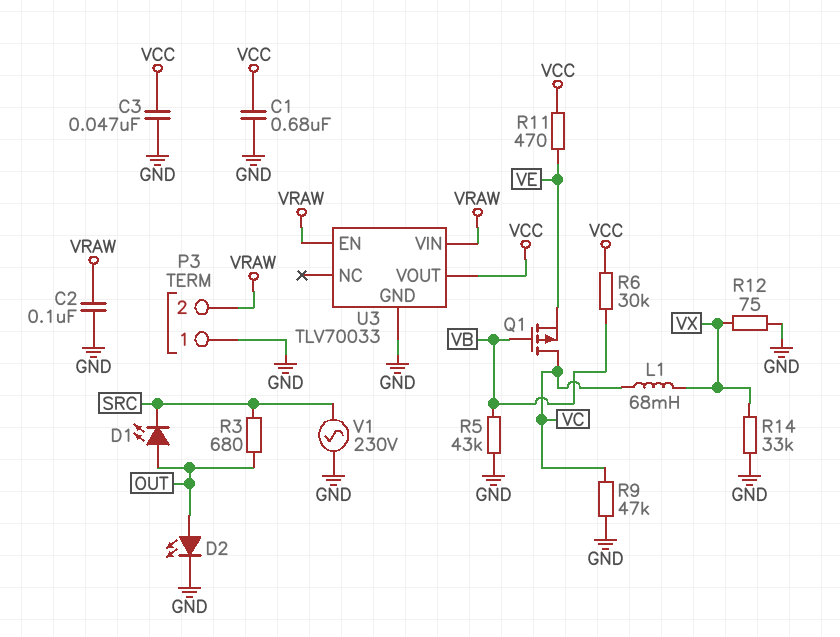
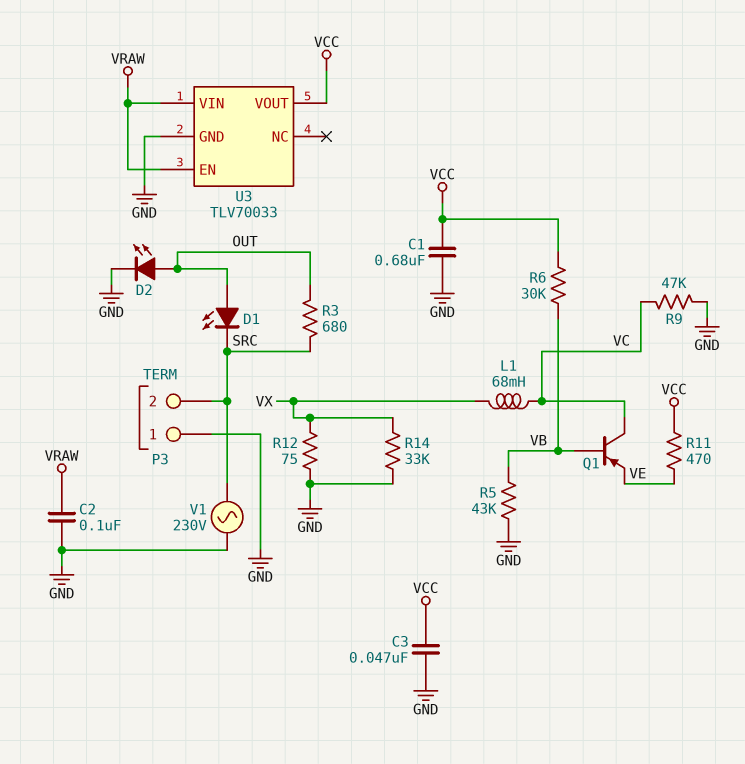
P3 pin 2: VRAW -> SRC
Q1: PMOS (G VB, D VC, S VE) -> PNP (B VB, C VC, E VE)

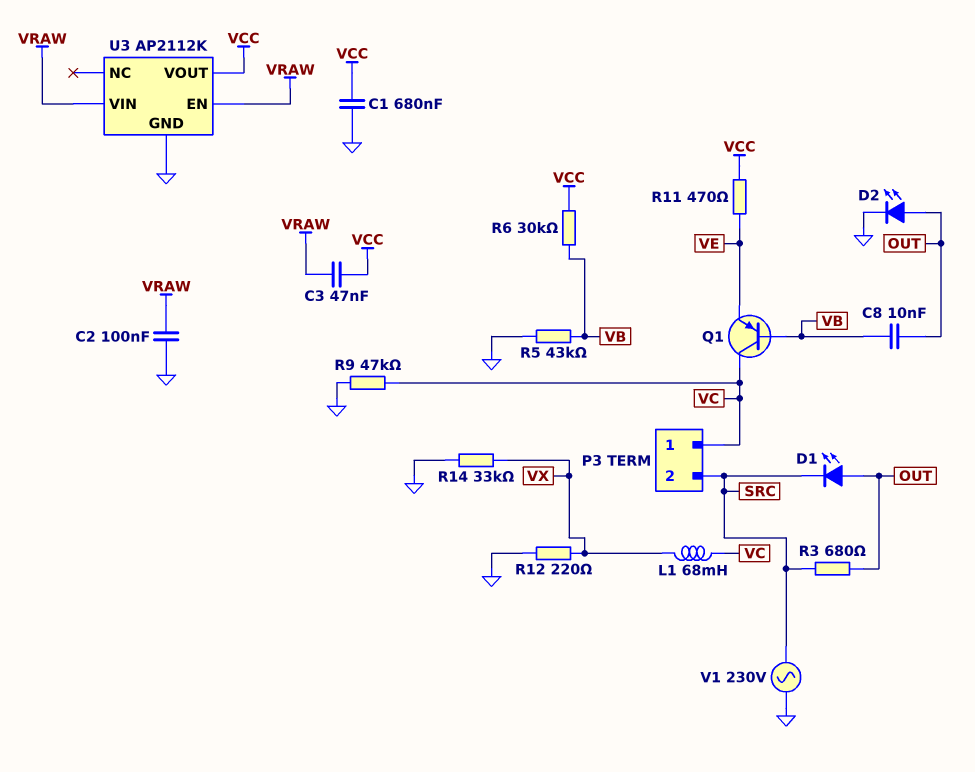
C3: 47nF (GND, VCC) -> 47nF (VCC, VRAW)
C8: none -> 10nF (OUT, VB)
P3 pin 1: GND -> VC
R12: 75 (GND, VX) -> 220 (GND, VX)
U3: TLV70033 -> AP2112K

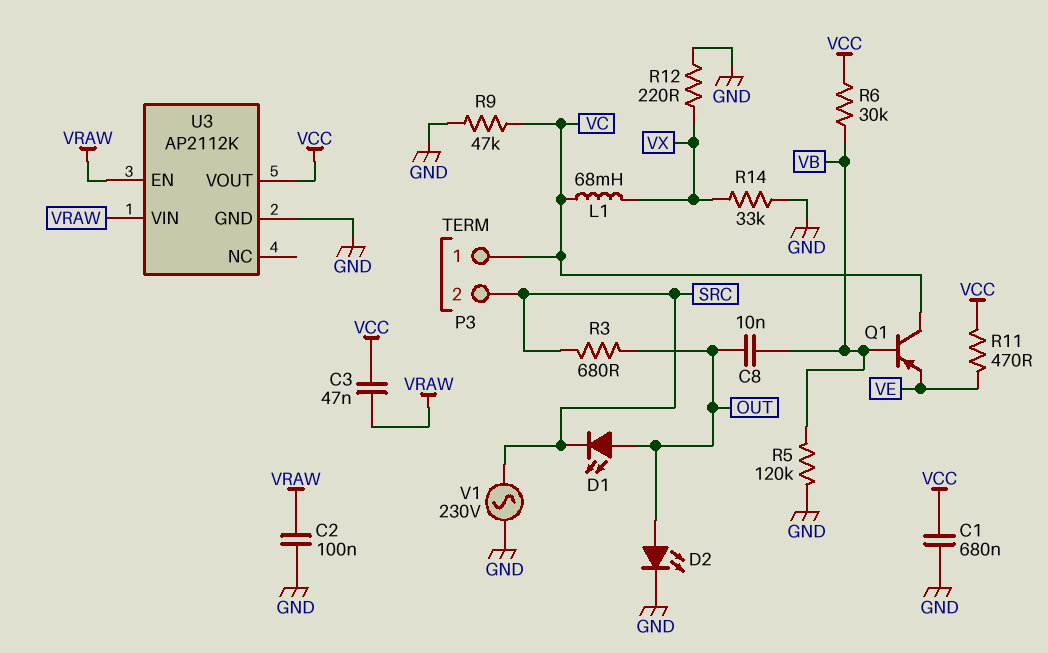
R5: 43k (GND, VB) -> 120k (GND, VB)

